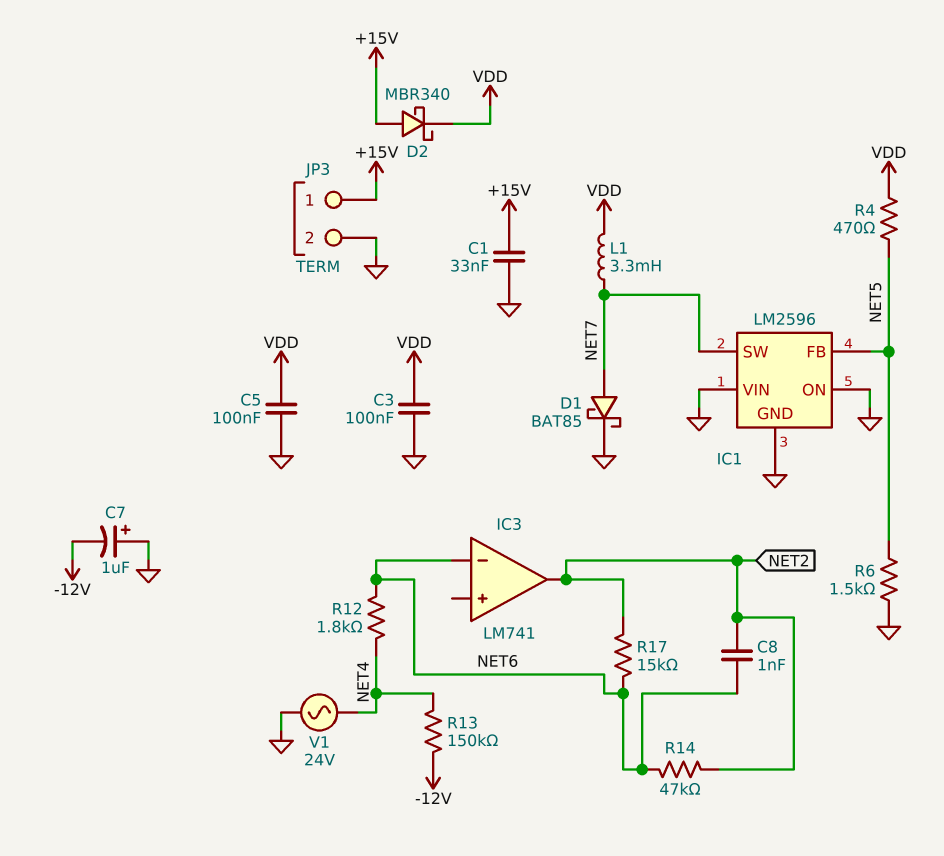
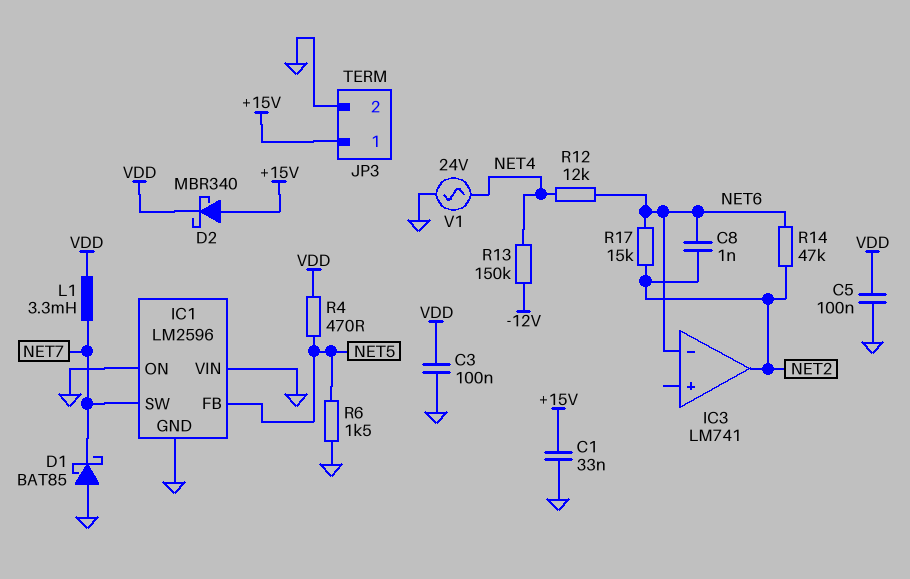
C7: 1uF (plus GND, minus -12V) -> none
D1: schottky BAT85 (A NET7, K GND) -> schottky BAT85 (A GND, K NET7)
R12: 1.8k (NET4, NET6) -> 12k (NET4, NET6)

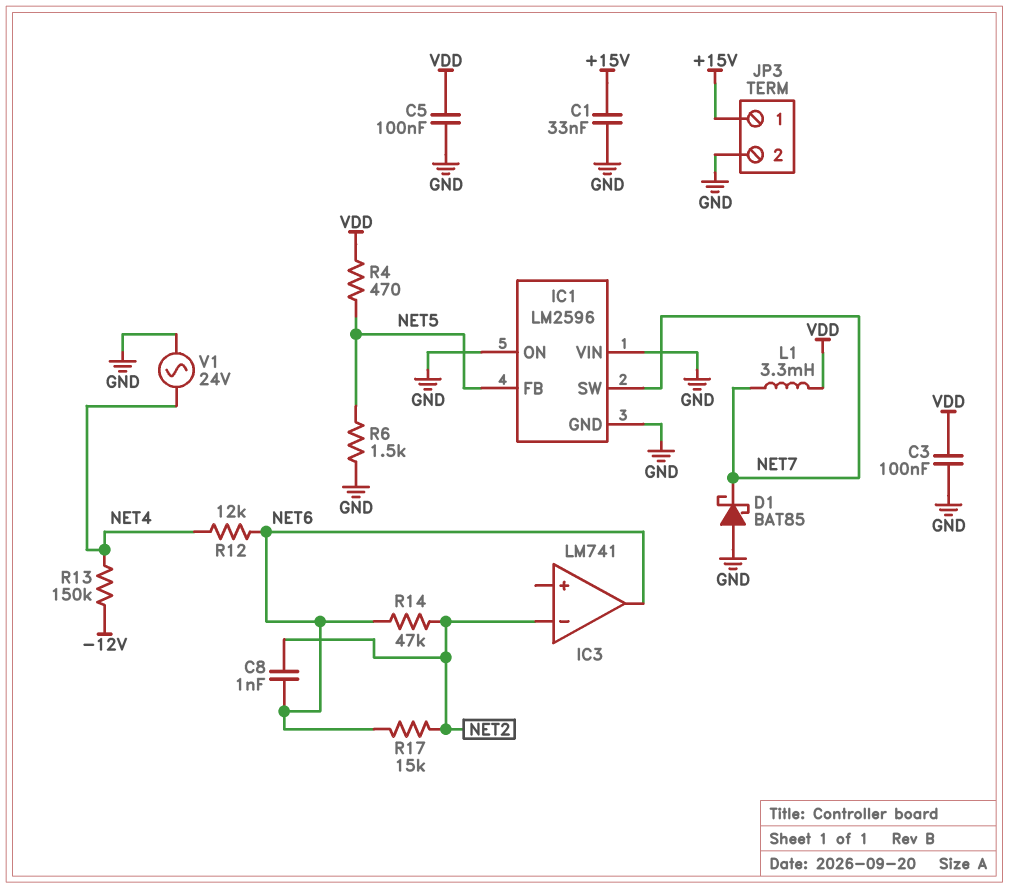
D2: schottky MBR340 (A +15V, K VDD) -> none
IC3 pin in-: NET6 -> NET2
IC3 pin out: NET2 -> NET6

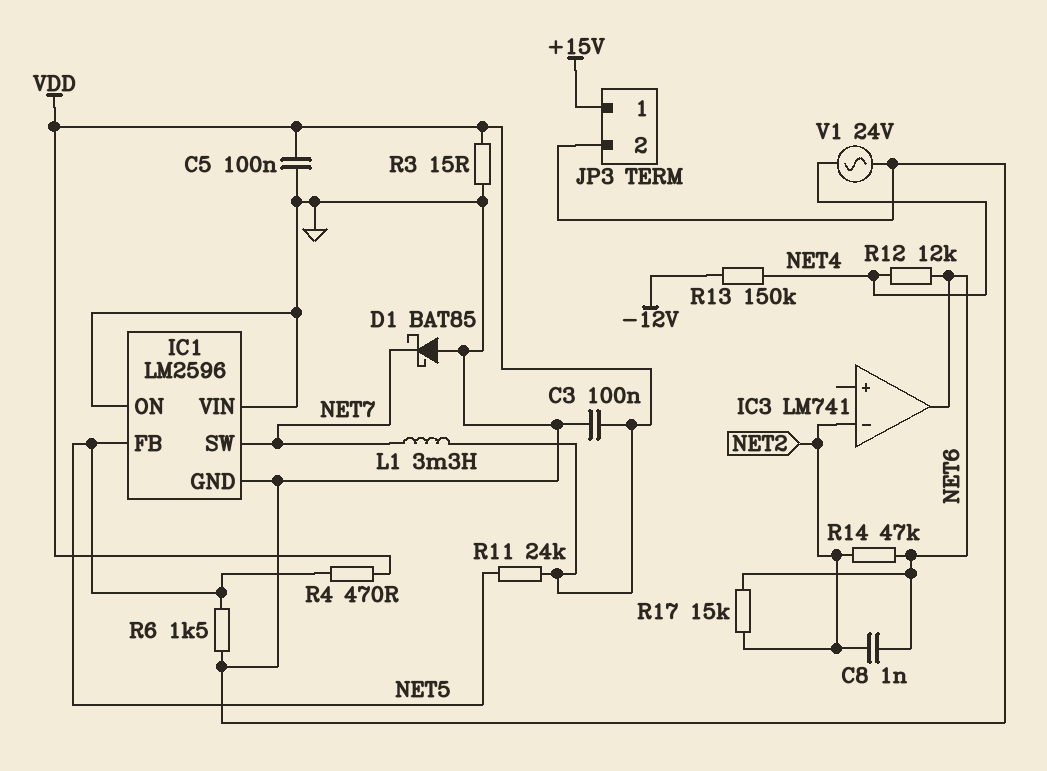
C1: 33nF (+15V, GND) -> none
R3: none -> 15 (GND, VDD)
R11: none -> 24k (NET5, VDD)

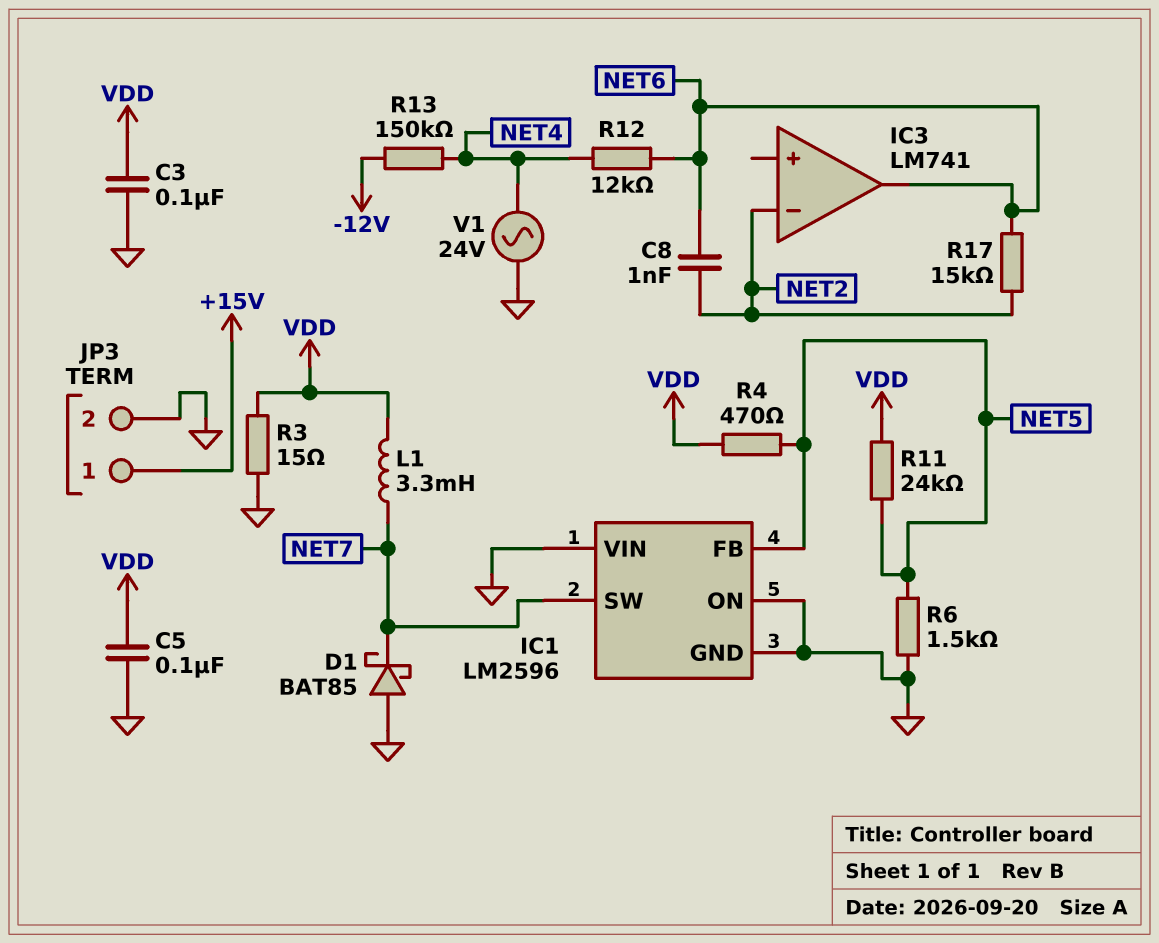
R14: 47k (NET2, NET6) -> none

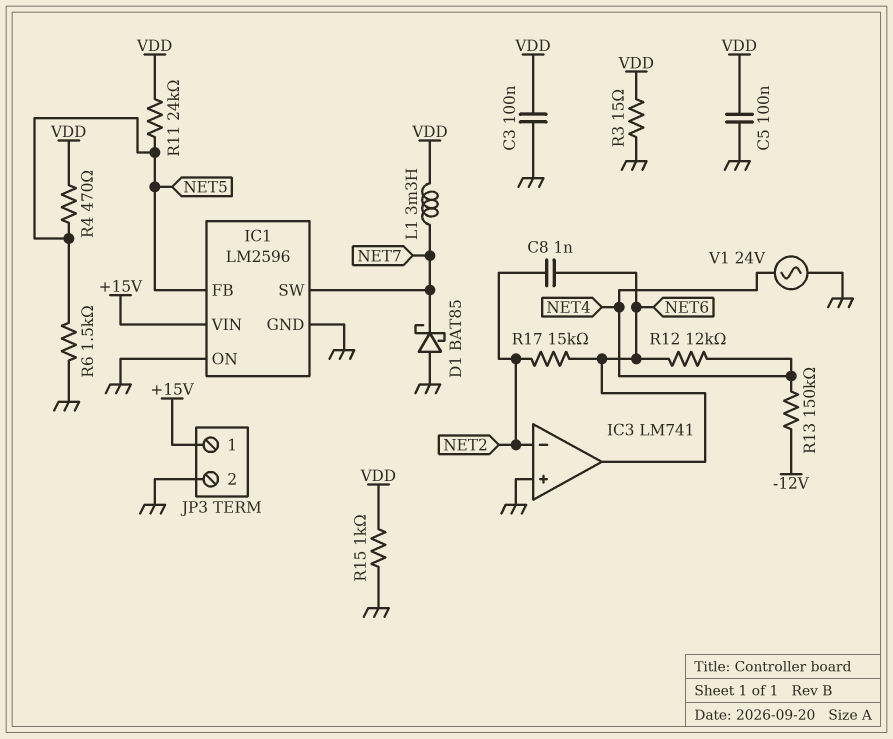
IC1 pin VIN: GND -> +15V
IC3 pin in+: none -> GND
R15: none -> 1k (GND, VDD)

